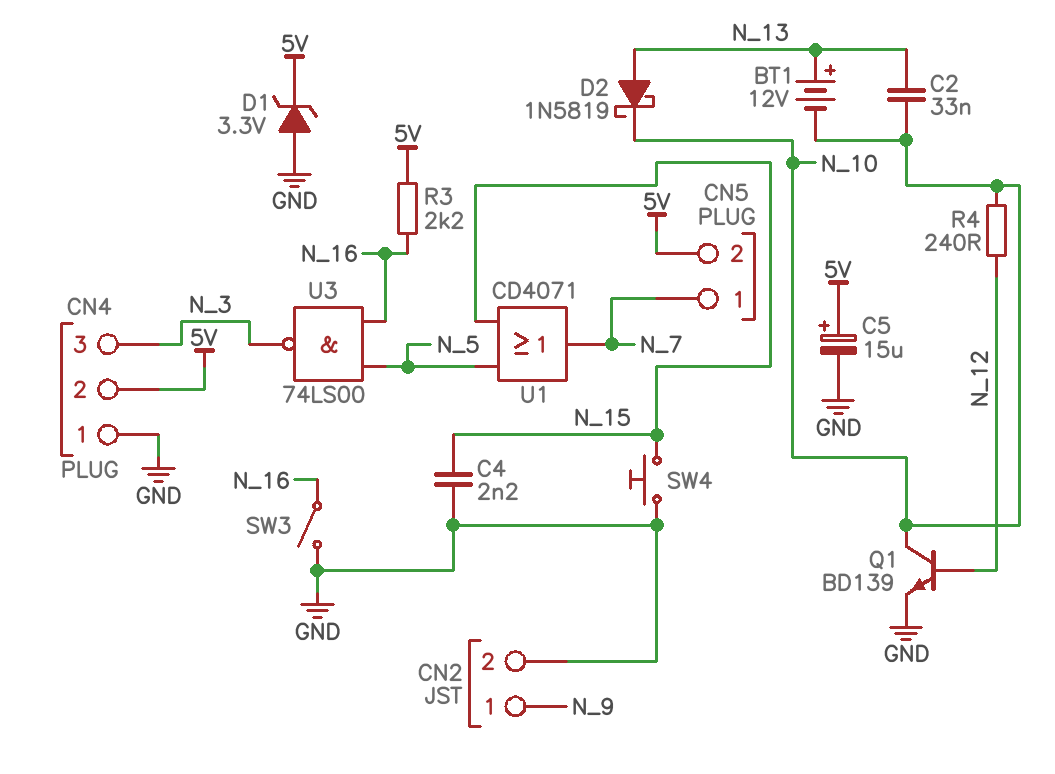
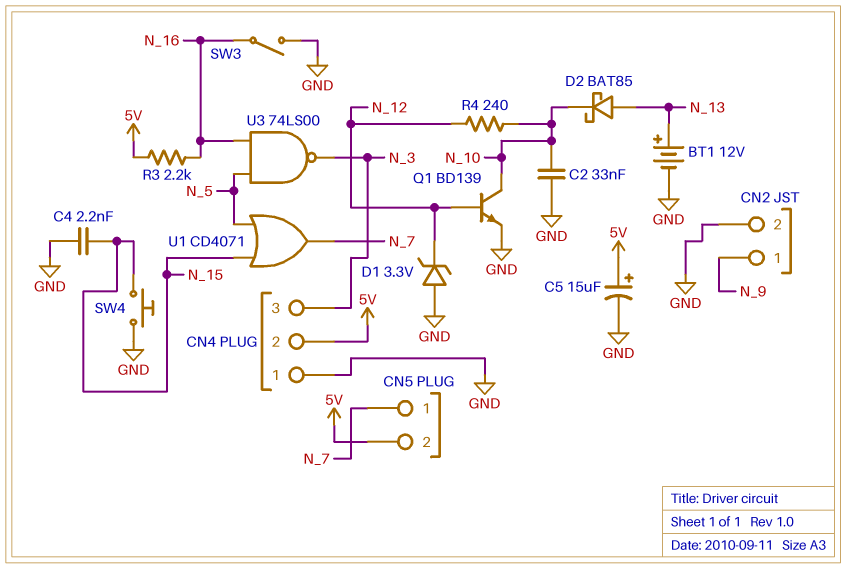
BT1: 12V (plus N_13, minus N_10) -> 12V (plus N_13, minus GND)
C2: 33nF (N_10, N_13) -> 33nF (GND, N_10)
D1: zener 3.3V (A GND, K 5V) -> zener 3.3V (A GND, K N_12)
D2: schottky 1N5819 (A N_13, K N_10) -> schottky BAT85 (A N_13, K N_10)

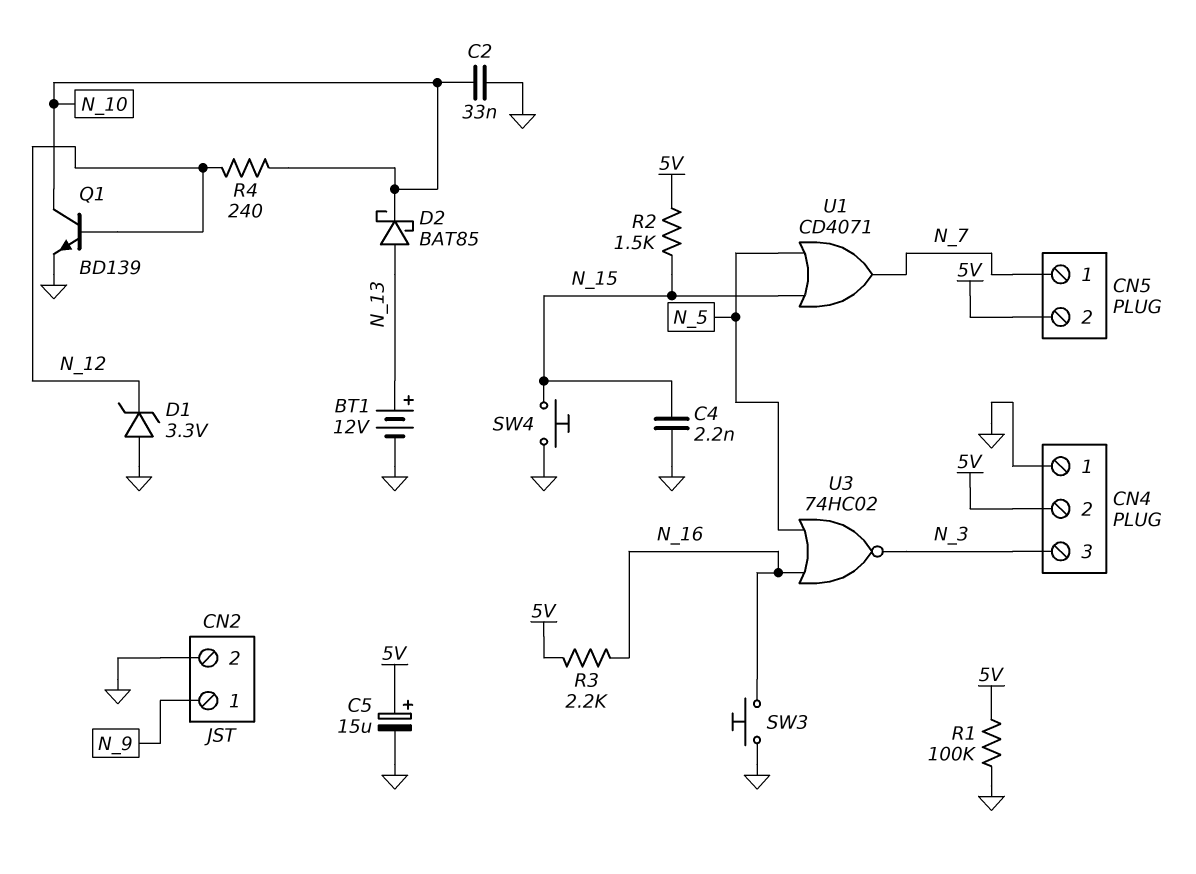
R1: none -> 100k (5V, GND)
R2: none -> 1.5k (5V, N_15)
SW3: switch (GND, N_16) -> button (GND, N_16)
U3: NAND 74LS00 (in N_5, in N_16, out N_3) -> NOR 74HC02 (in N_5, in N_16, out N_3)

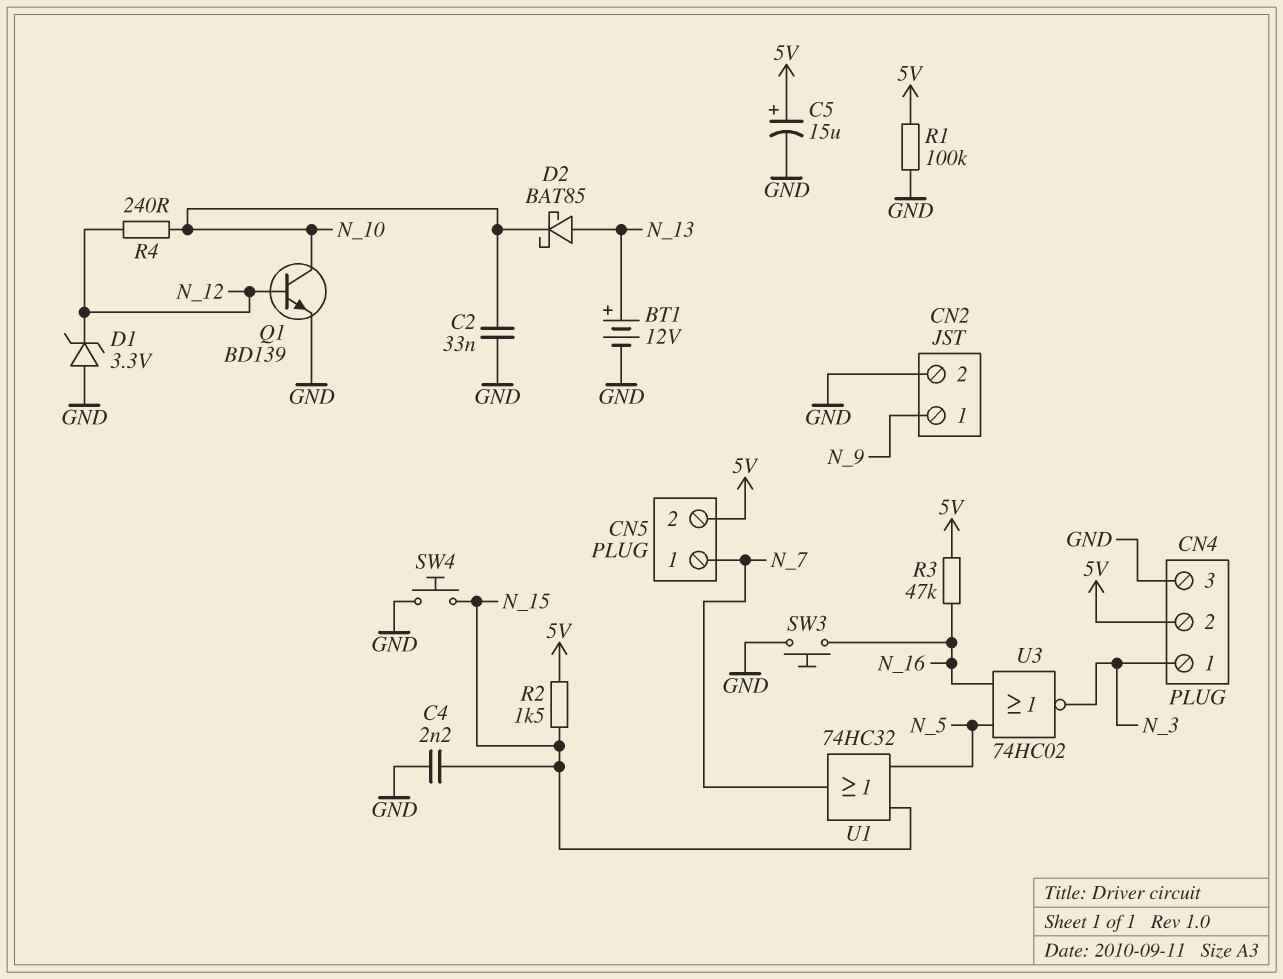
CN4 pin 1: GND -> N_3
CN4 pin 3: N_3 -> GND
R3: 2.2k (5V, N_16) -> 47k (5V, N_16)
U1: OR CD4071 (in N_5, in N_15, out N_7) -> OR 74HC32 (in N_5, in N_15, out N_7)

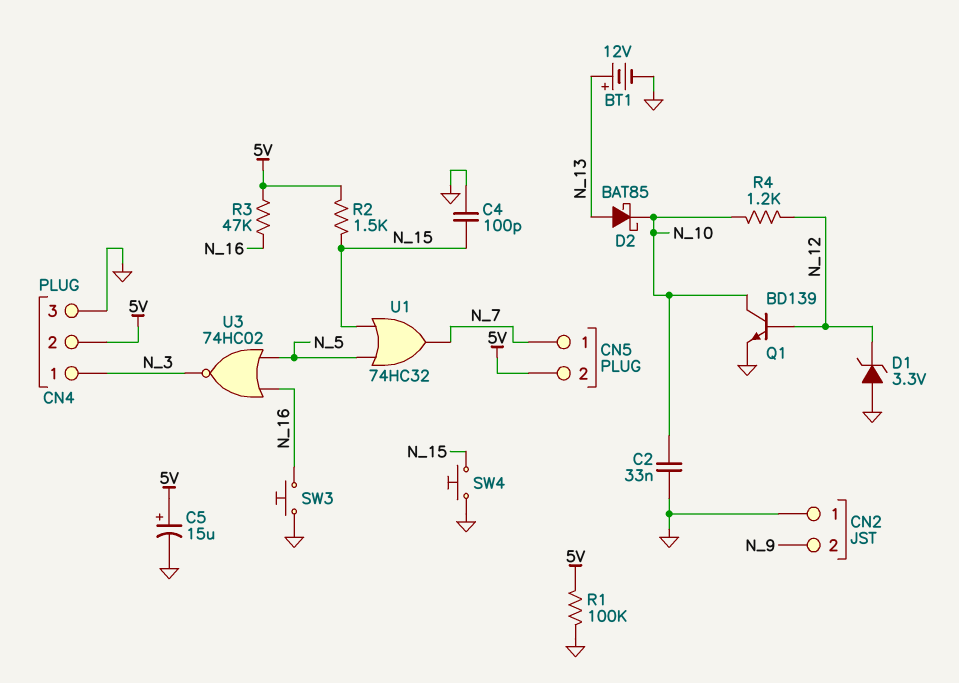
C4: 2.2nF (GND, N_15) -> 100pF (GND, N_15)
CN2 pin 1: N_9 -> GND
CN2 pin 2: GND -> N_9
R4: 240 (N_10, N_12) -> 1.2k (N_10, N_12)

